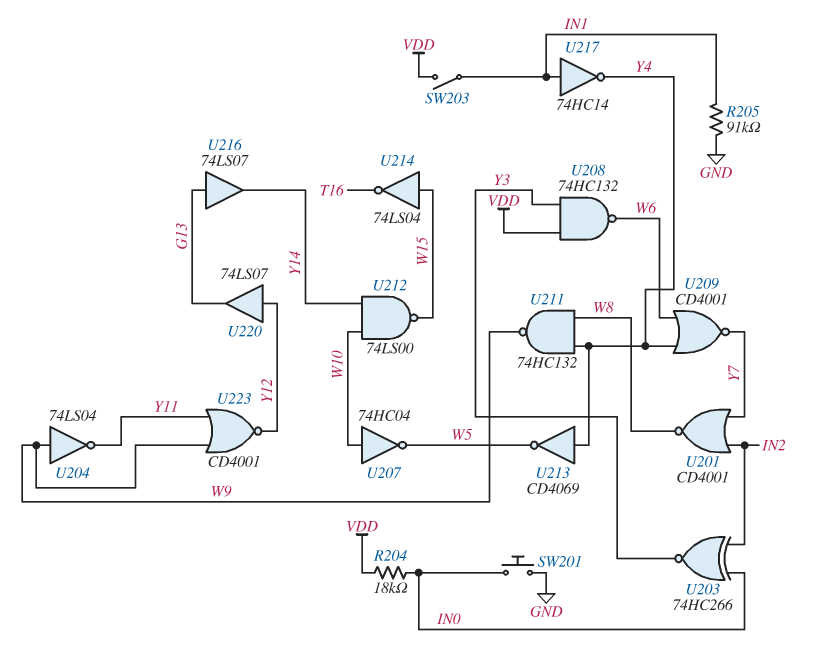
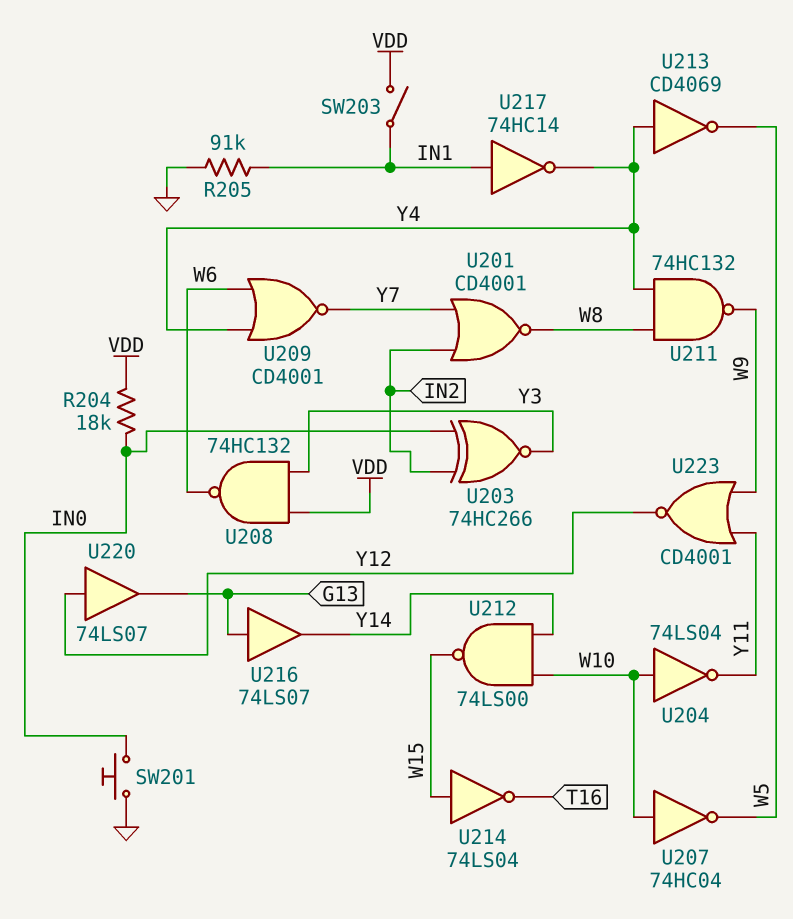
U204: NOT 74LS04 (in W9, out Y11) -> NOT 74LS04 (in W10, out Y11)

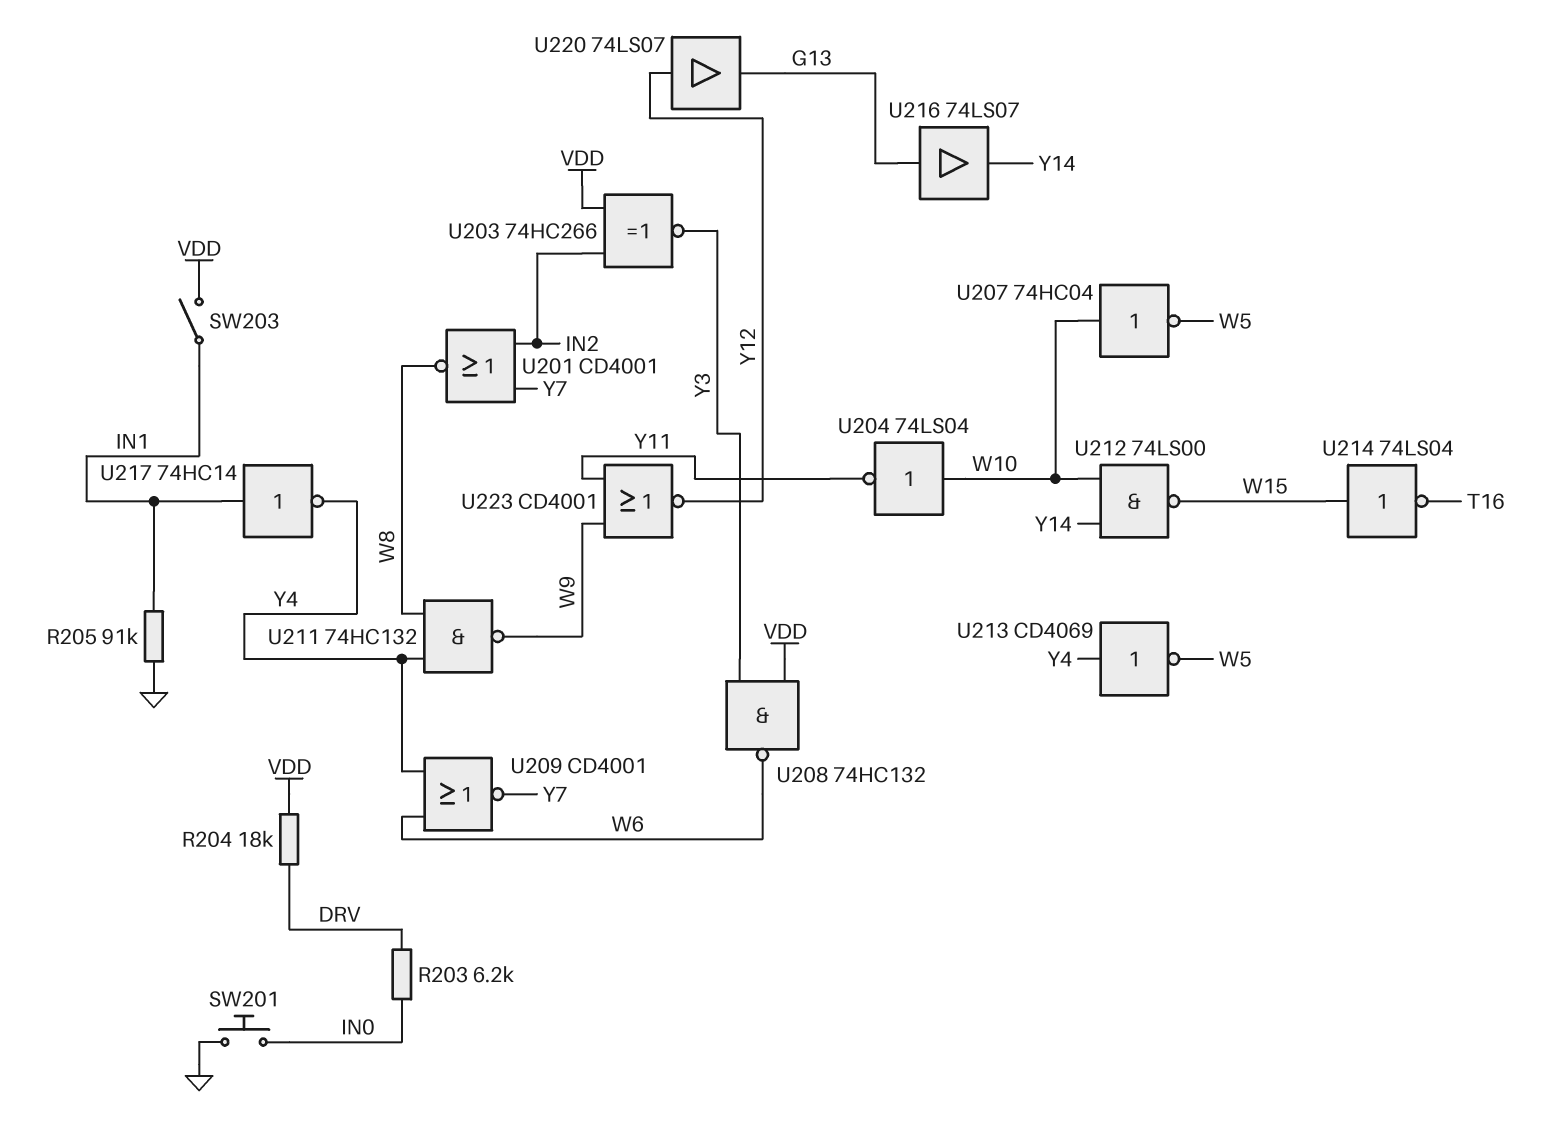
R203: none -> 6.2k (DRV, IN0)
R204: 18k (IN0, VDD) -> 18k (DRV, VDD)
U203: XNOR 74HC266 (in IN0, in IN2, out Y3) -> XNOR 74HC266 (in IN2, in VDD, out Y3)

